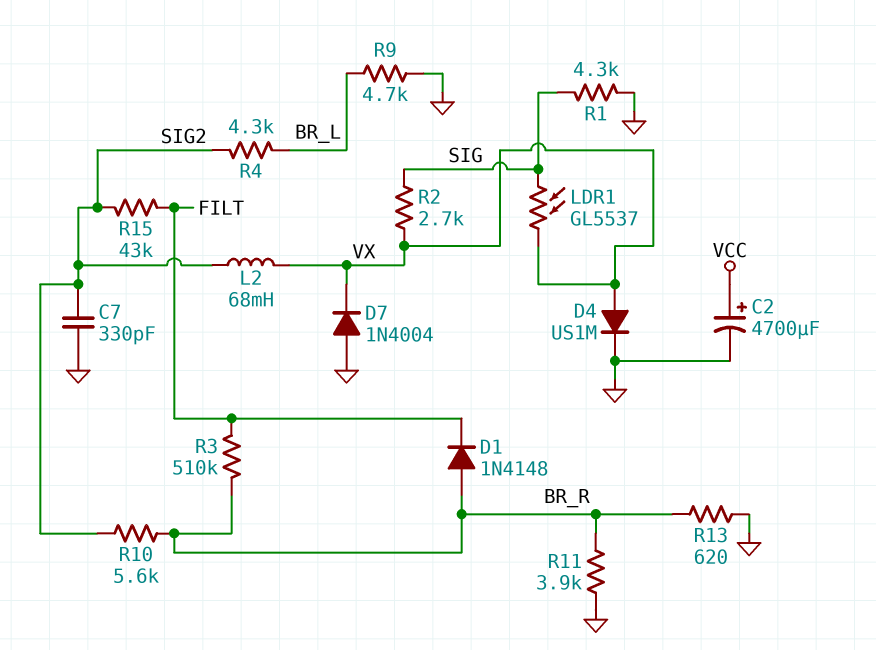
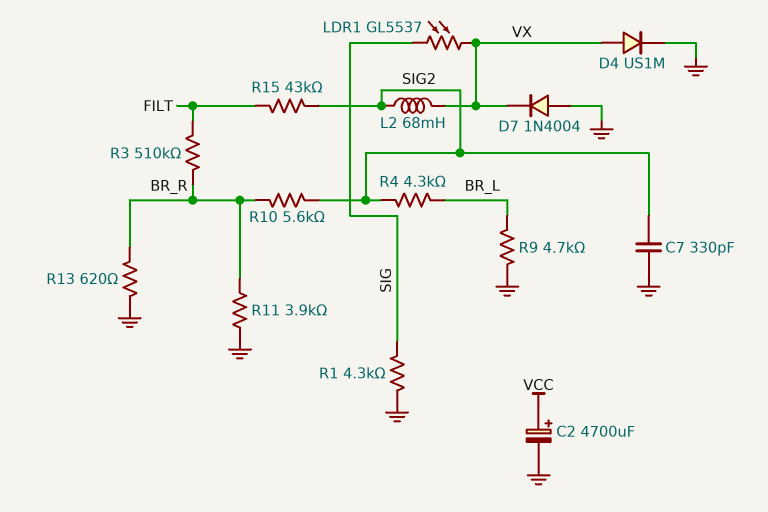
D1: diode 1N4148 (A BR_R, K FILT) -> none
R2: 2.7k (SIG, VX) -> none

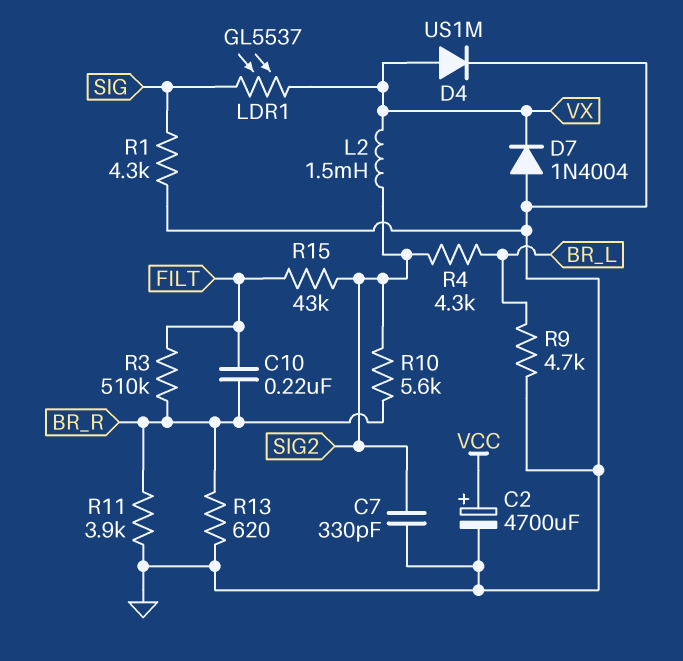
C10: none -> 220nF (BR_R, FILT)
L2: 68mH (SIG2, VX) -> 1.5mH (SIG2, VX)

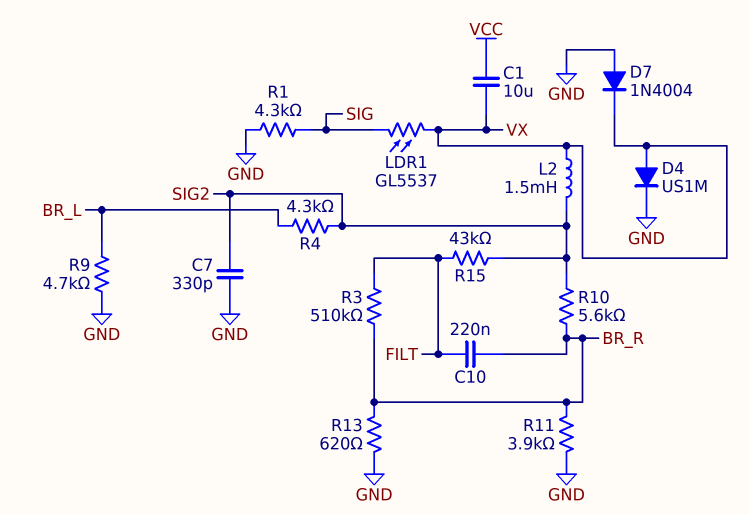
C1: none -> 10uF (VCC, VX)
C2: 4700uF (plus VCC, minus GND) -> none

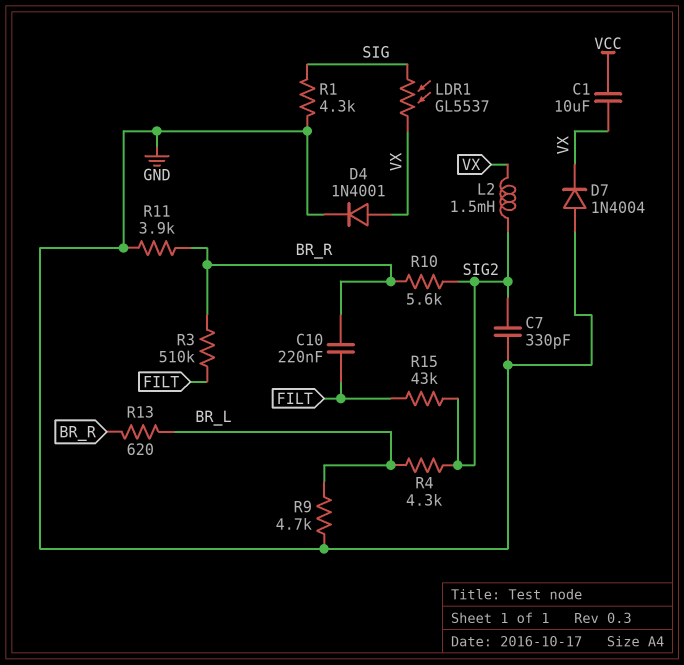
D4: diode US1M (A VX, K GND) -> diode 1N4001 (A VX, K GND)
R13: 620 (BR_R, GND) -> 620 (BR_L, BR_R)

